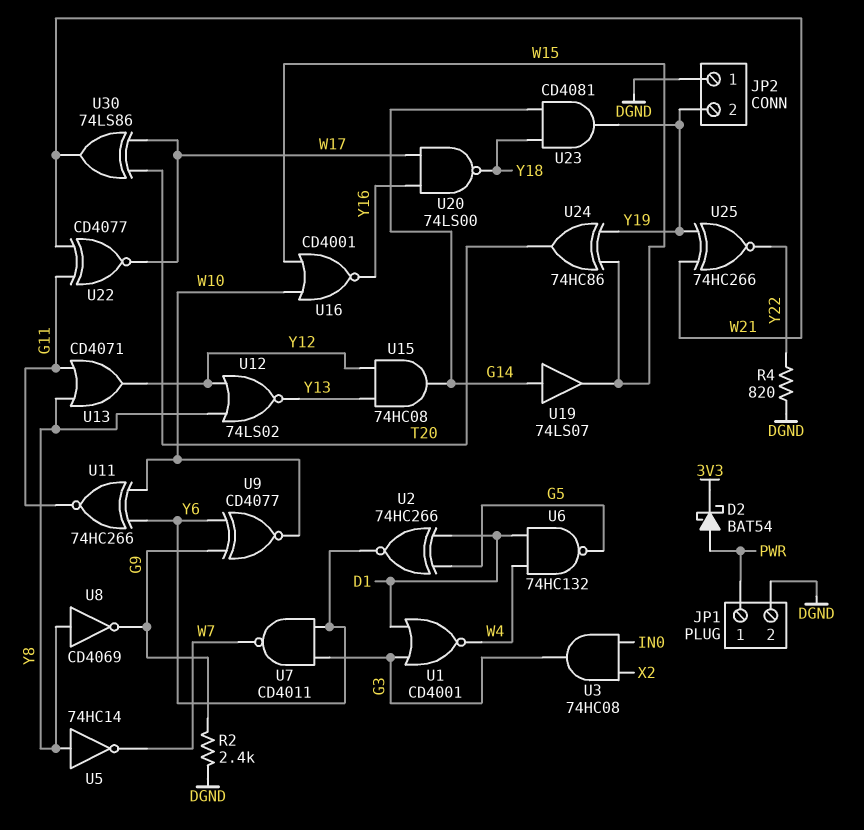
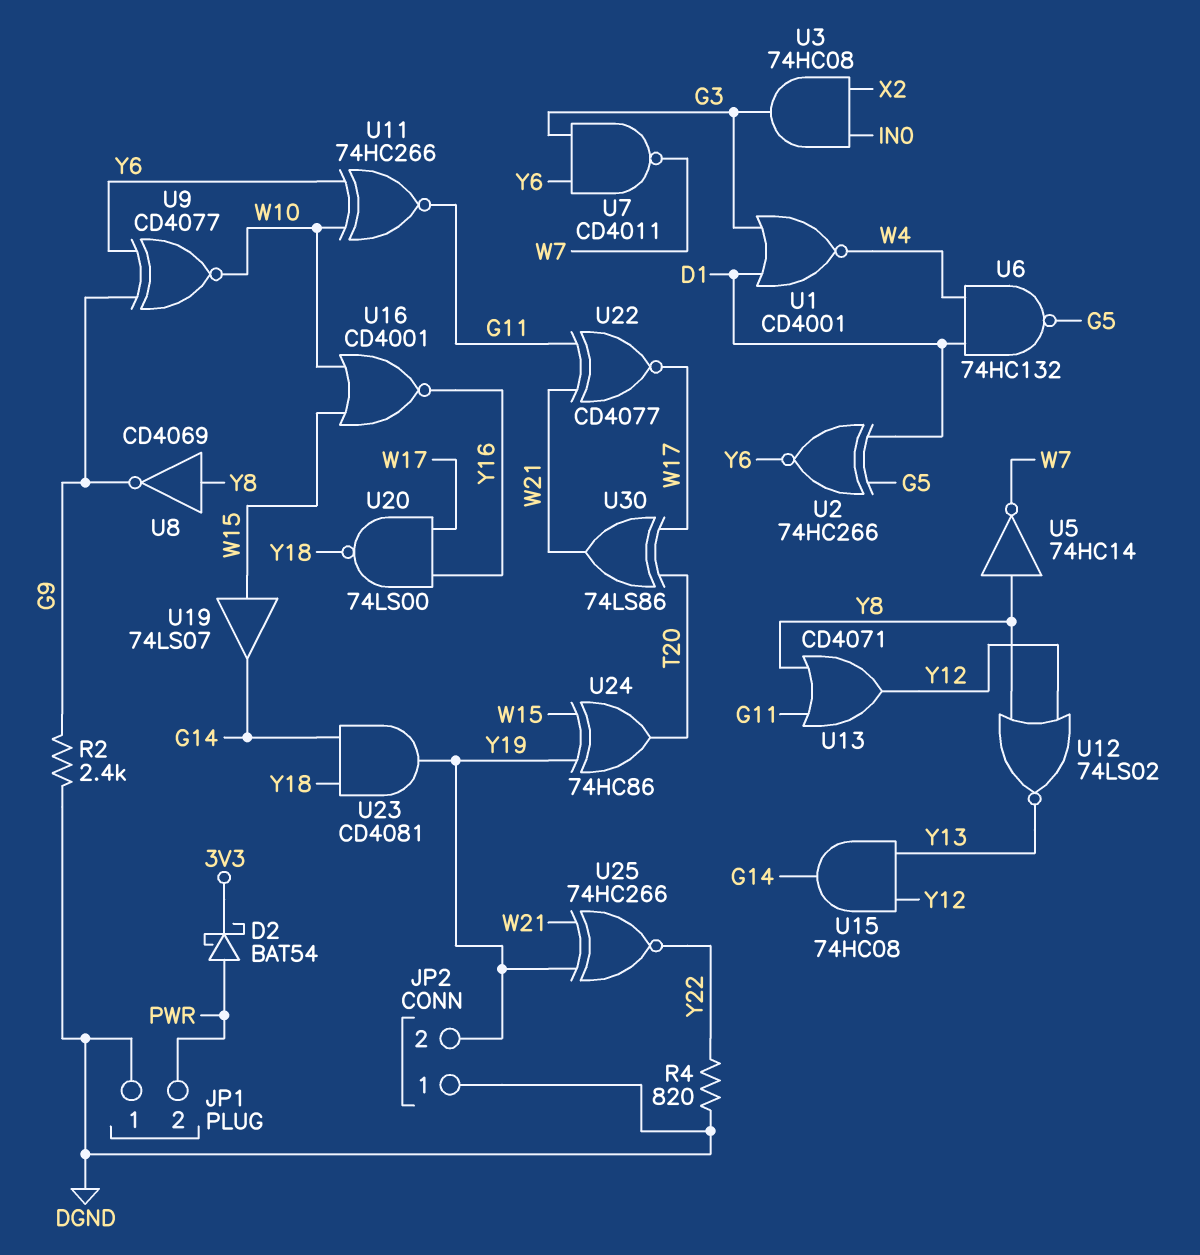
JP1 pin 1: PWR -> DGND
JP1 pin 2: DGND -> PWR
U19: buffer 74LS07 (in G14, out W15) -> buffer 74LS07 (in W15, out G14)

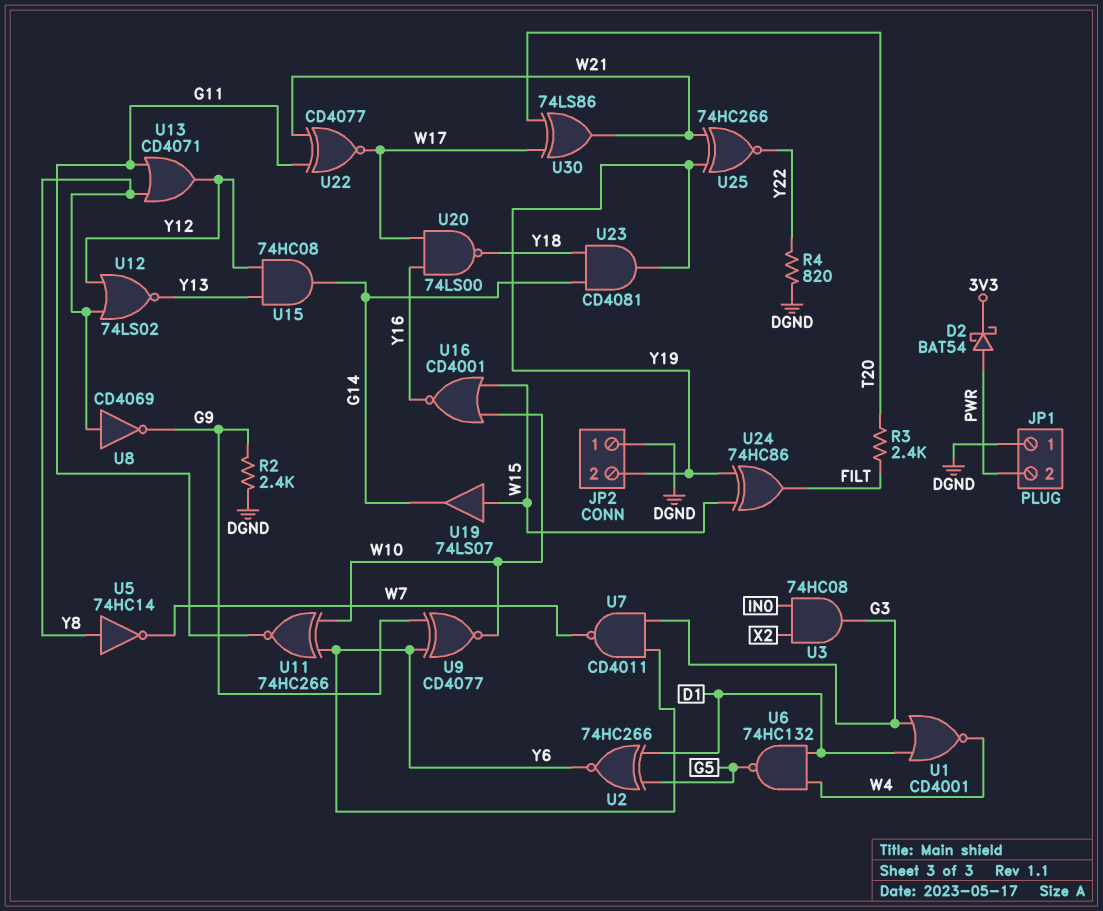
R3: none -> 2.4k (FILT, T20)
U24: XOR 74HC86 (in W15, in Y19, out T20) -> XOR 74HC86 (in W15, in Y19, out FILT)

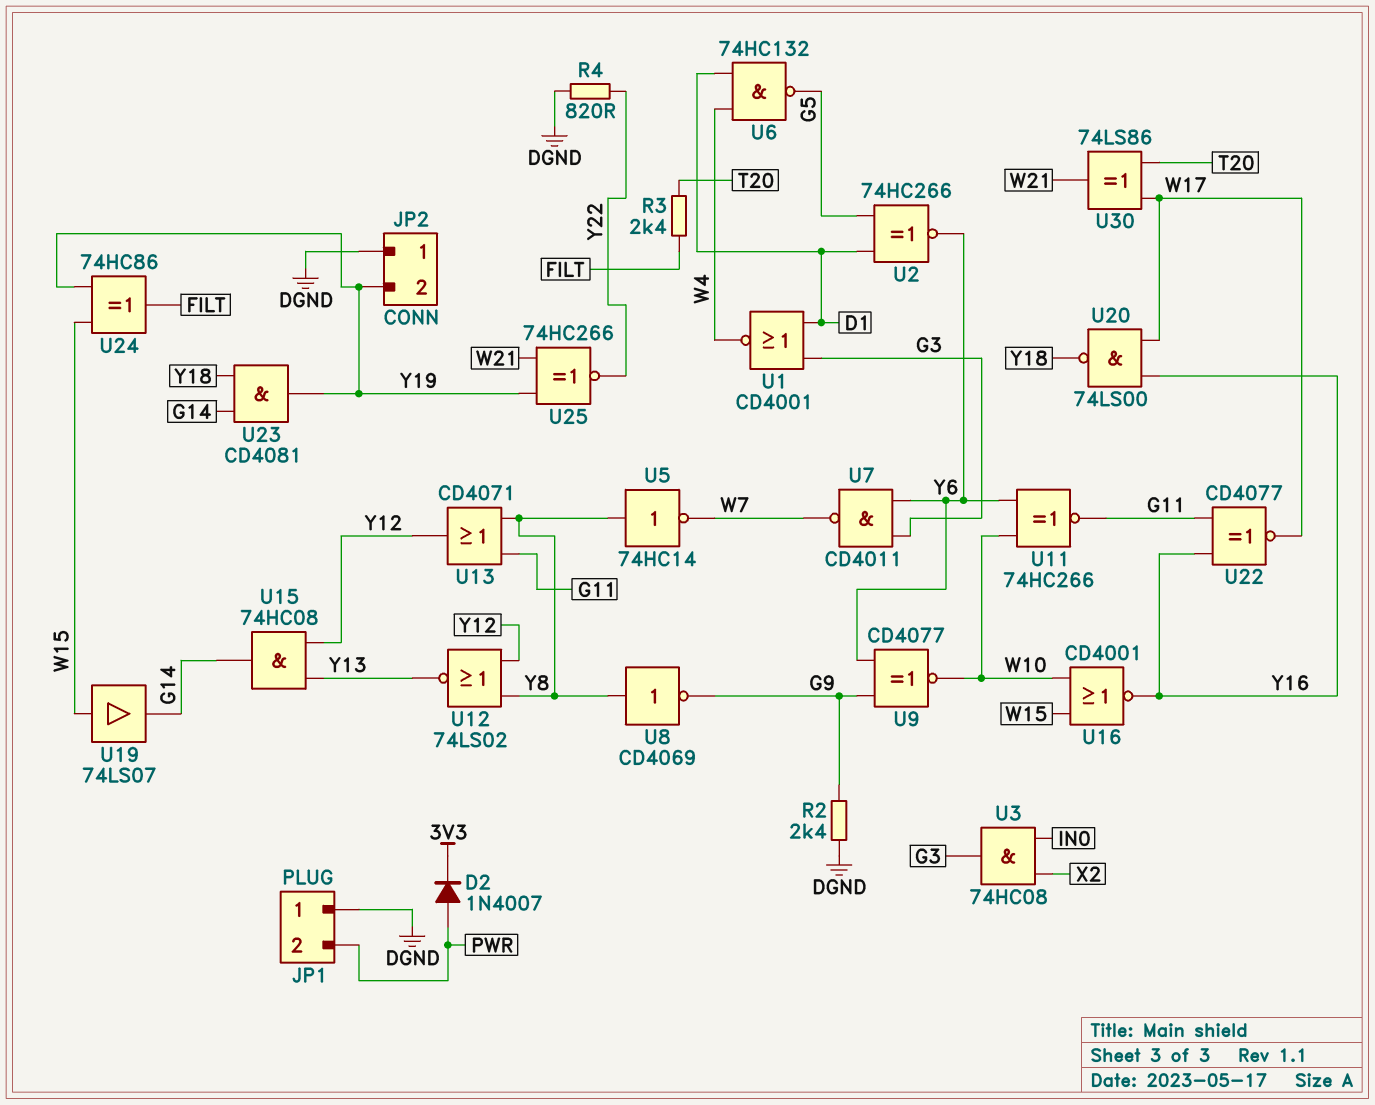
D2: schottky BAT54 (A PWR, K 3V3) -> diode 1N4007 (A PWR, K 3V3)
U22: XNOR CD4077 (in G11, in W21, out W17) -> XNOR CD4077 (in G11, in Y16, out W17)

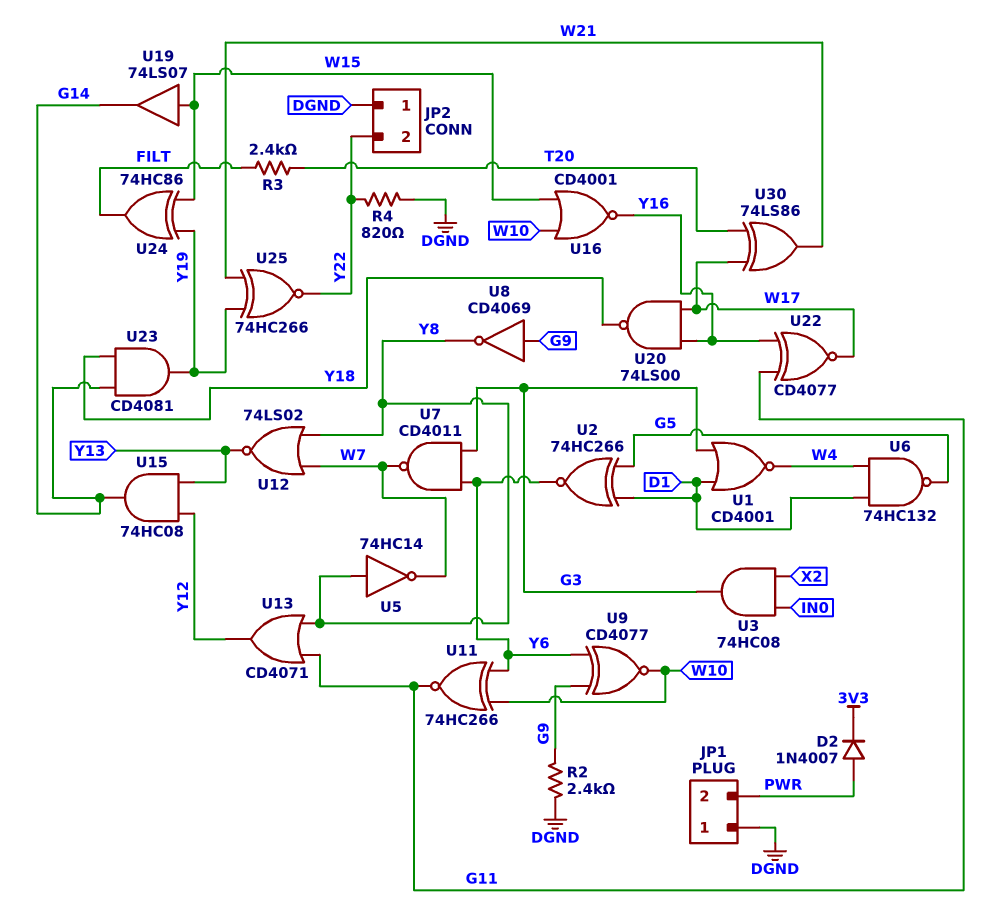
JP2 pin 2: Y19 -> Y22
U8: NOT CD4069 (in Y8, out G9) -> NOT CD4069 (in G9, out Y8)
U12: NOR 74LS02 (in Y8, in Y12, out Y13) -> NOR 74LS02 (in W7, in Y8, out Y13)

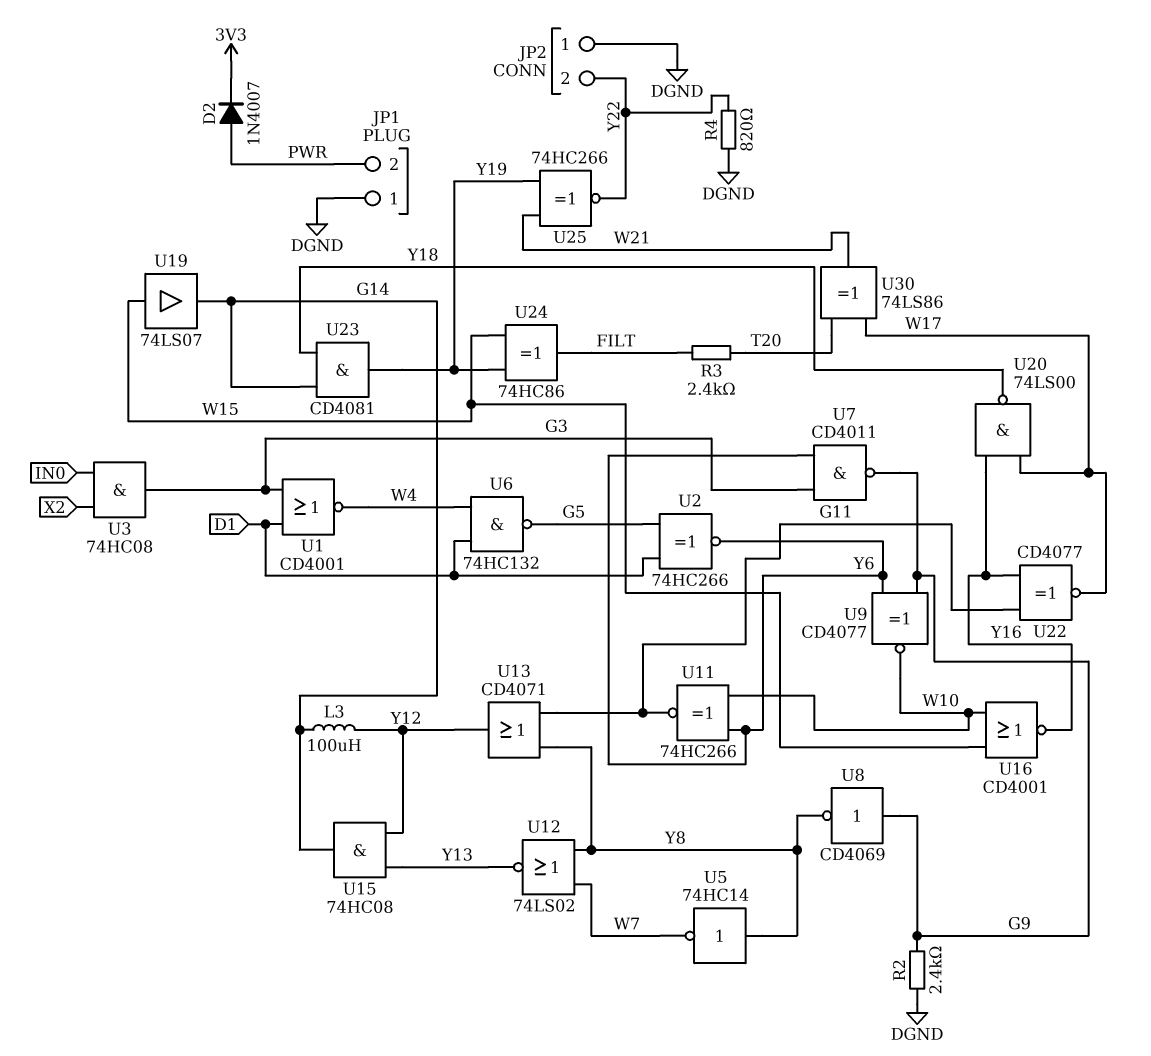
L3: none -> 100uH (G14, Y12)
U7: NAND CD4011 (in G3, in Y6, out W7) -> NAND CD4011 (in G3, in Y6, out G9)

